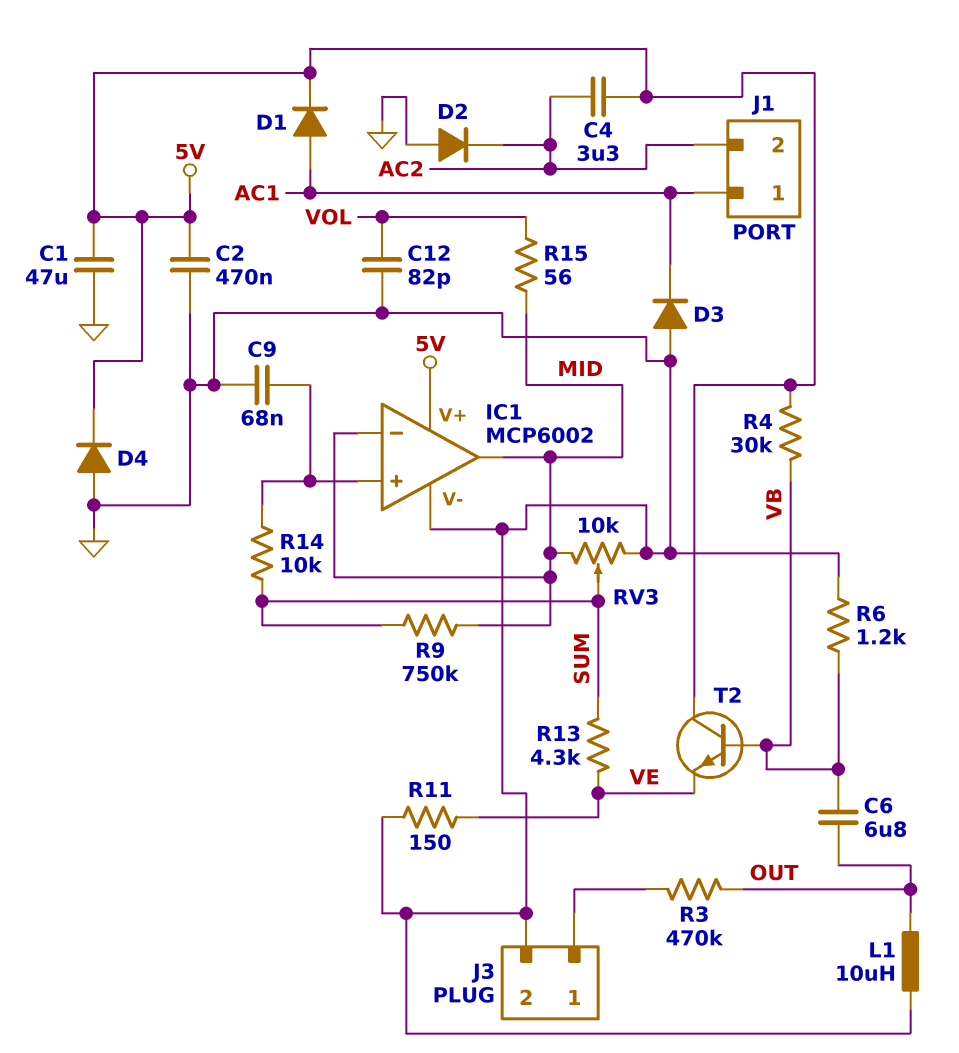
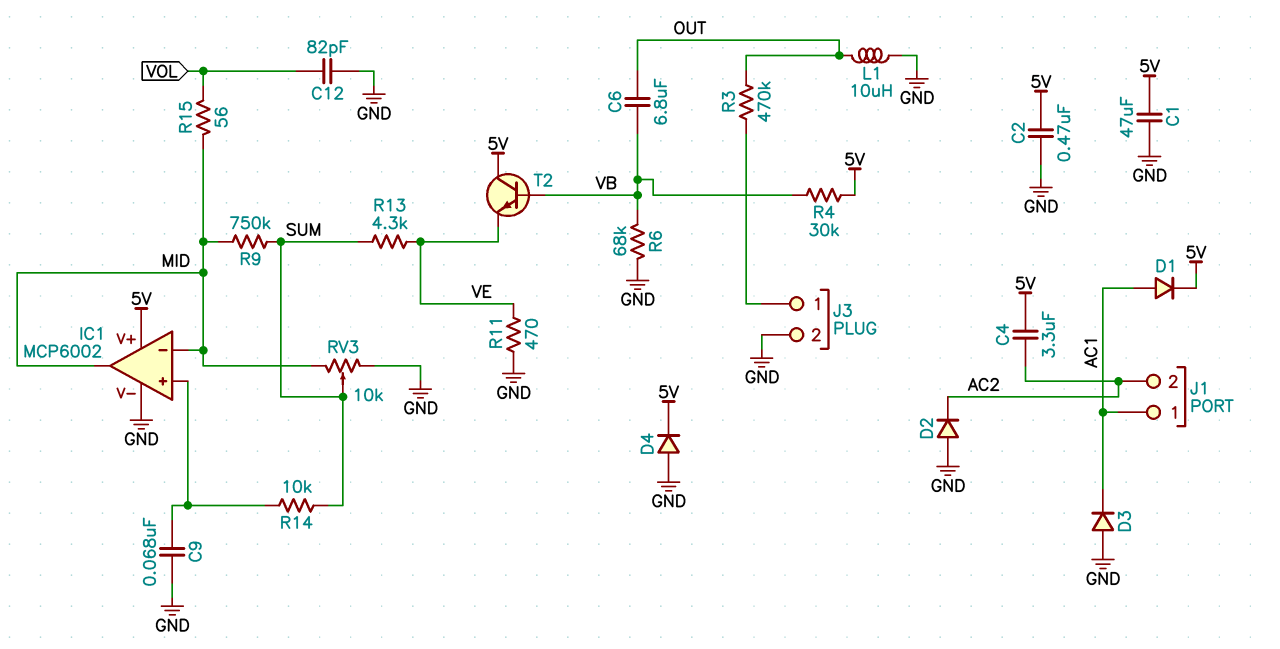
R6: 1.2k (GND, VB) -> 68k (GND, VB)
R11: 150 (GND, VE) -> 470 (GND, VE)

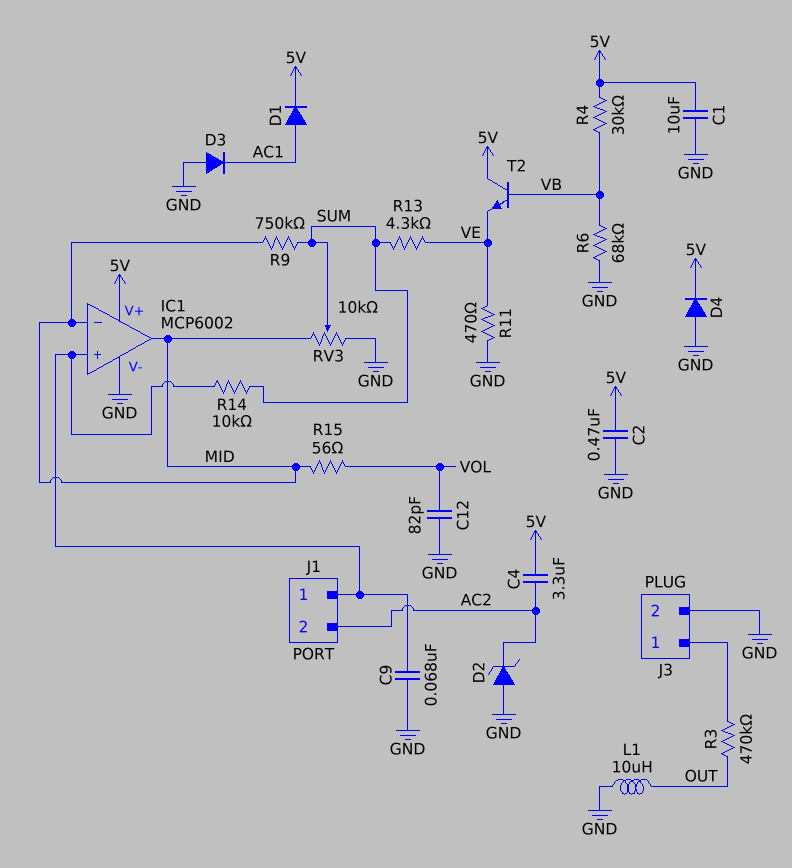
C1: 47uF (5V, GND) -> 10uF (5V, GND)
C6: 6.8uF (OUT, VB) -> none
D2: diode (A GND, K AC2) -> zener (A GND, K AC2)
J1 pin 1: AC1 -> IC1/in+

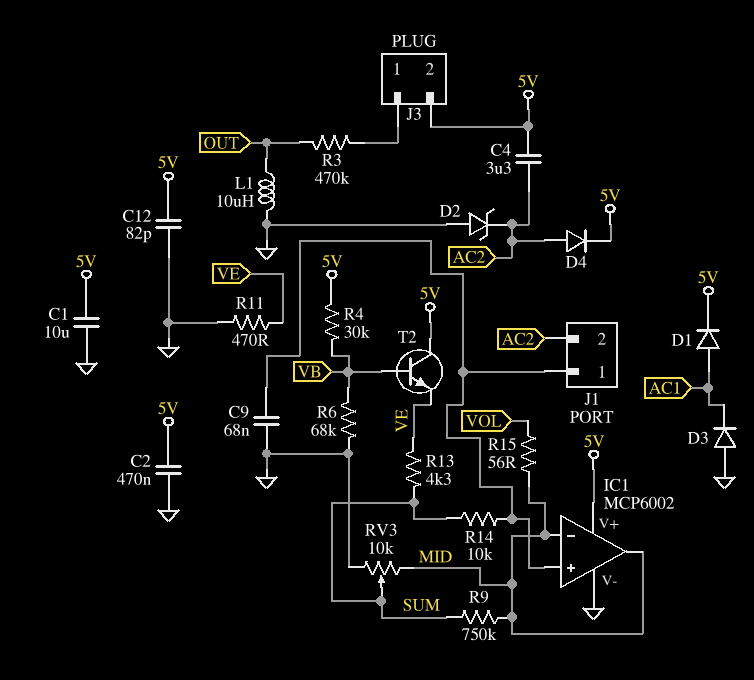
C12: 82pF (GND, VOL) -> 82pF (5V, GND)
D4: diode (A GND, K 5V) -> diode (A AC2, K 5V)
J3 pin 2: GND -> 5V

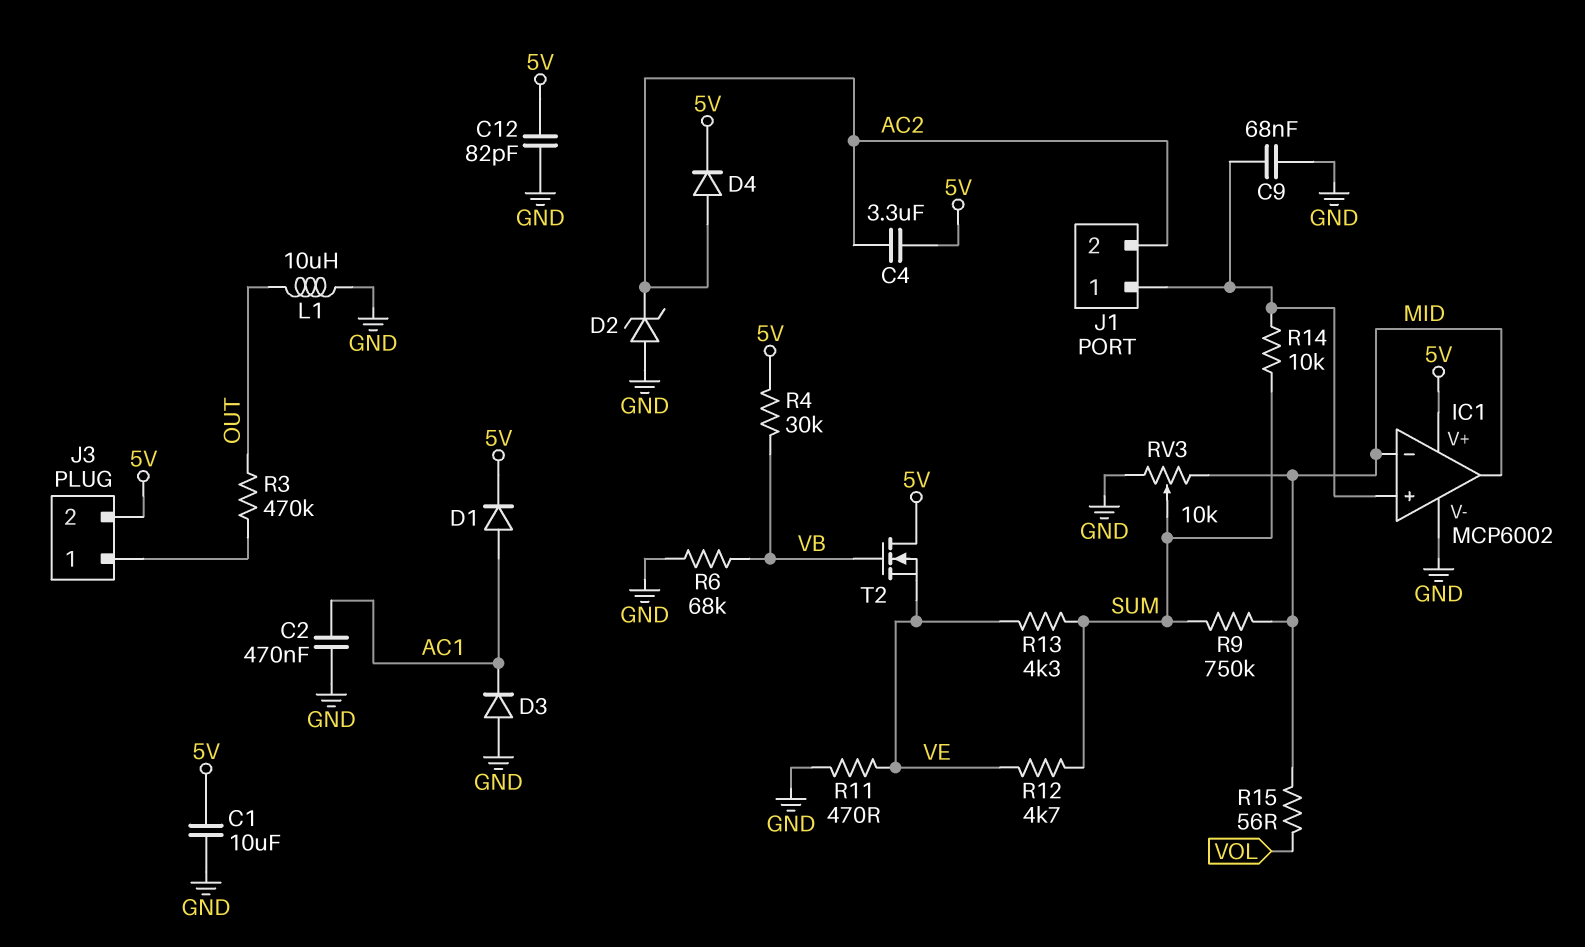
C2: 470nF (5V, GND) -> 470nF (AC1, GND)
R12: none -> 4.7k (SUM, VE)
T2: NPN (B VB, C 5V, E VE) -> NMOS (G VB, D 5V, S VE)

